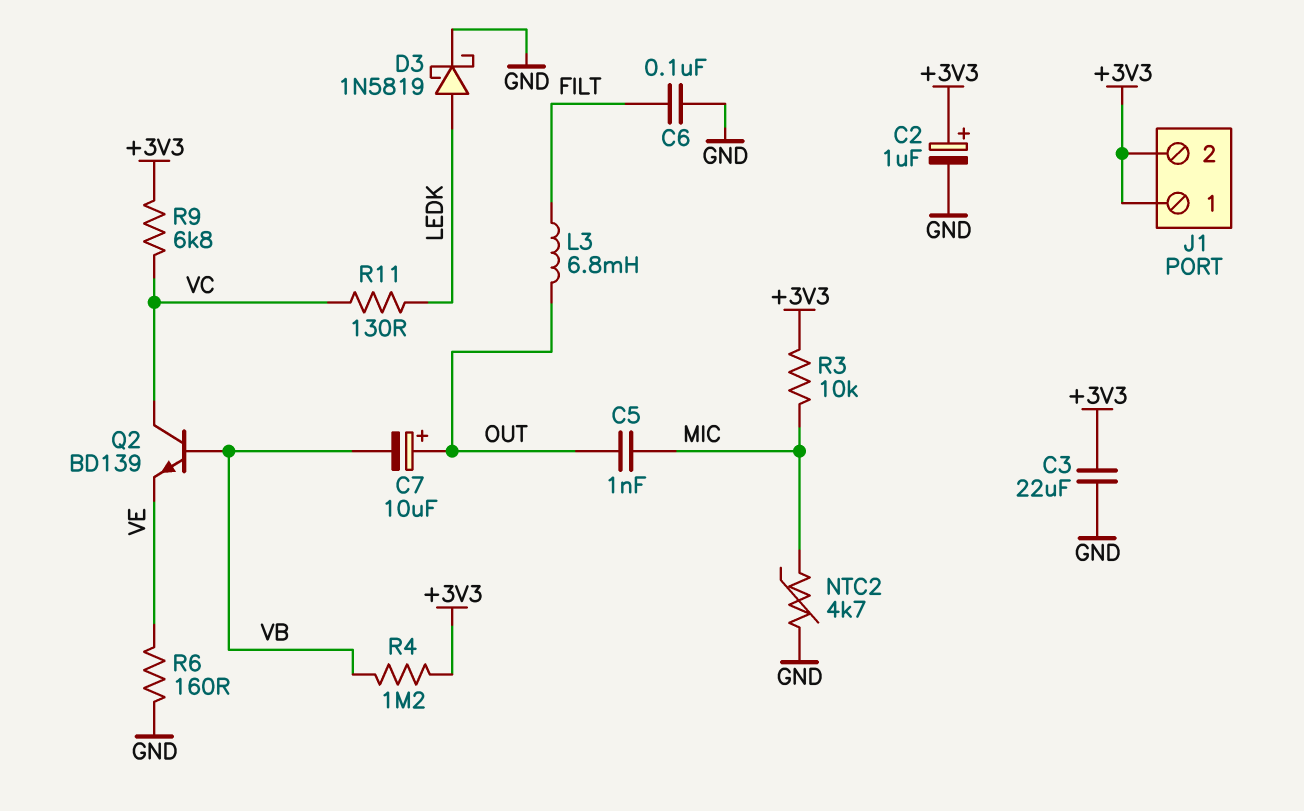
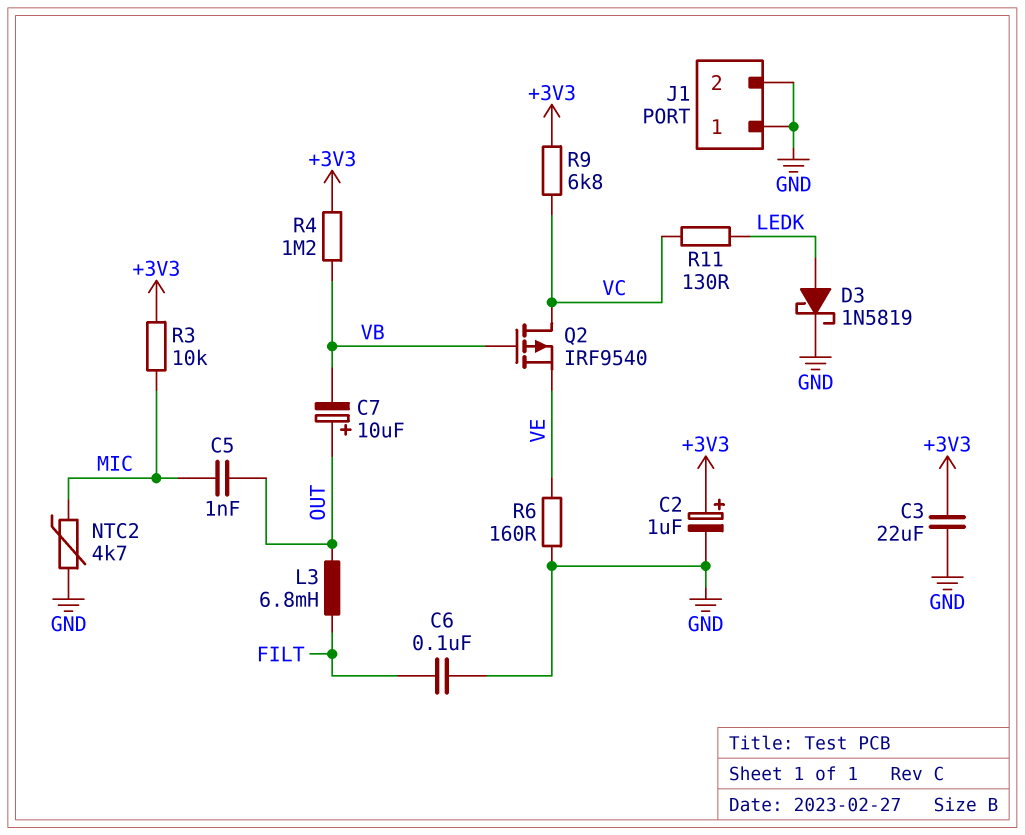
J1 pin 1: +3V3 -> GND
J1 pin 2: +3V3 -> GND
Q2: NPN BD139 (B VB, C VC, E VE) -> PMOS IRF9540 (G VB, D VC, S VE)

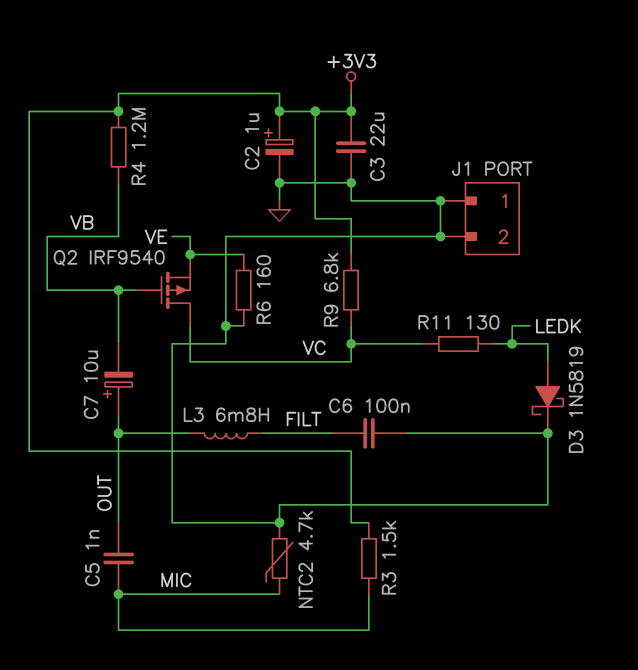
R3: 10k (+3V3, MIC) -> 1.5k (+3V3, MIC)

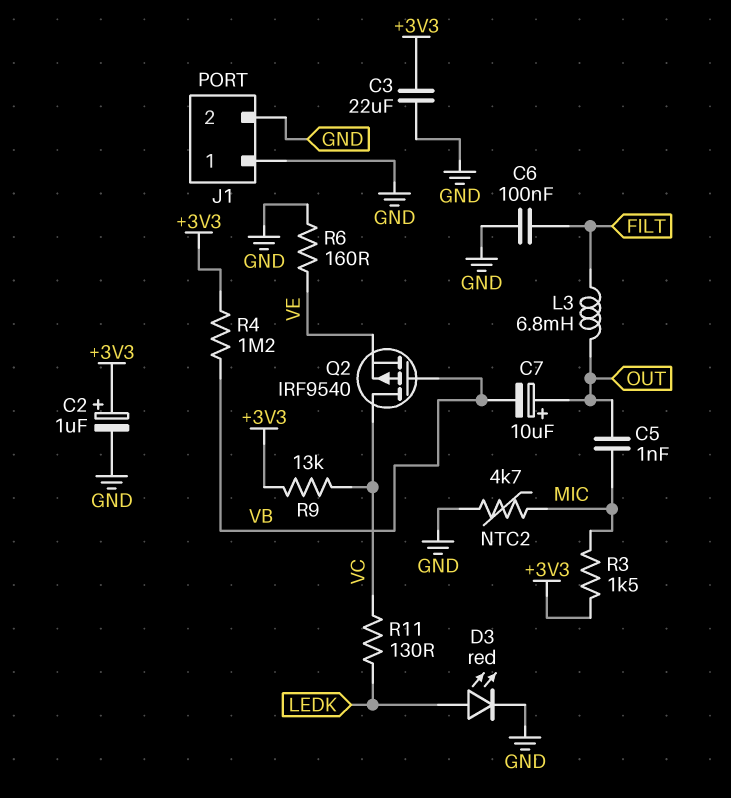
D3: schottky 1N5819 (A LEDK, K GND) -> LED red (A LEDK, K GND)
R9: 6.8k (+3V3, VC) -> 13k (+3V3, VC)

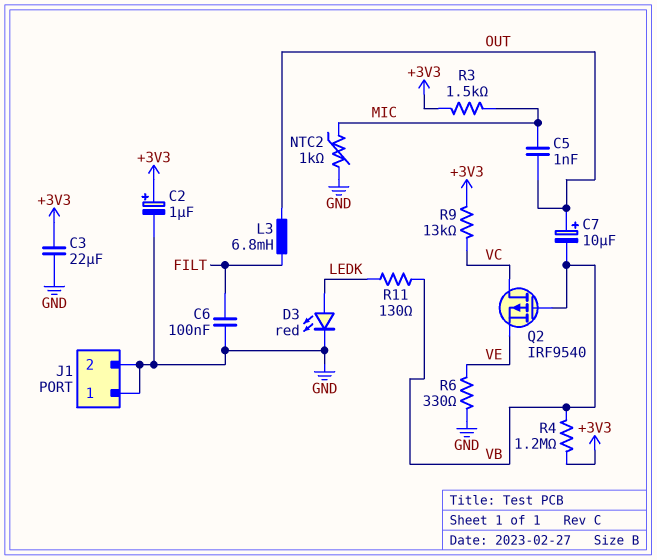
NTC2: 4.7k (GND, MIC) -> 1k (GND, MIC)
R6: 160 (GND, VE) -> 330 (GND, VE)
R11: 130 (LEDK, VC) -> 130 (LEDK, VB)

